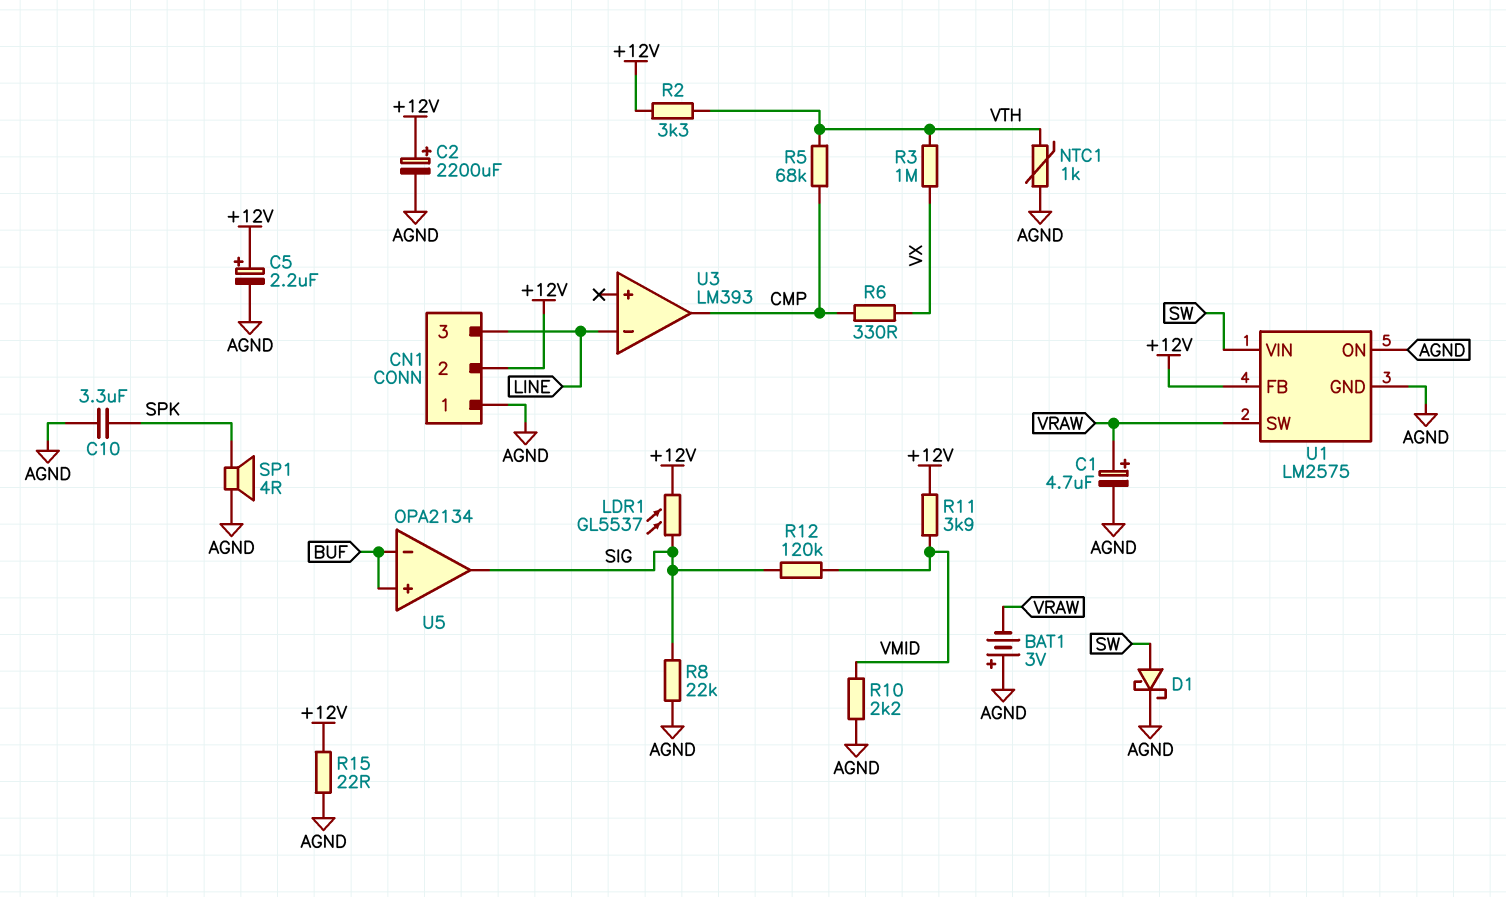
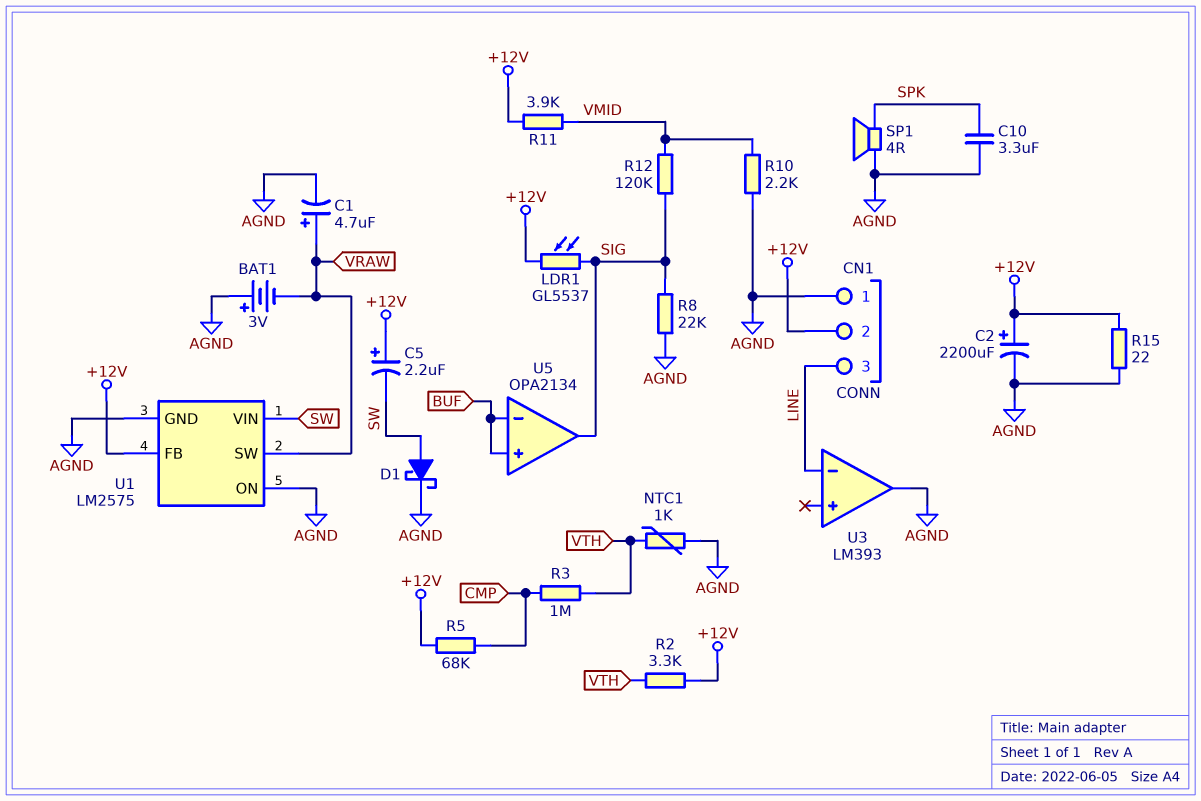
C5: 2.2uF (plus +12V, minus AGND) -> 2.2uF (plus +12V, minus SW)
R3: 1M (VTH, VX) -> 1M (CMP, VTH)
R5: 68k (CMP, VTH) -> 68k (+12V, CMP)
R6: 330 (CMP, VX) -> none
U3 pin out: CMP -> AGND

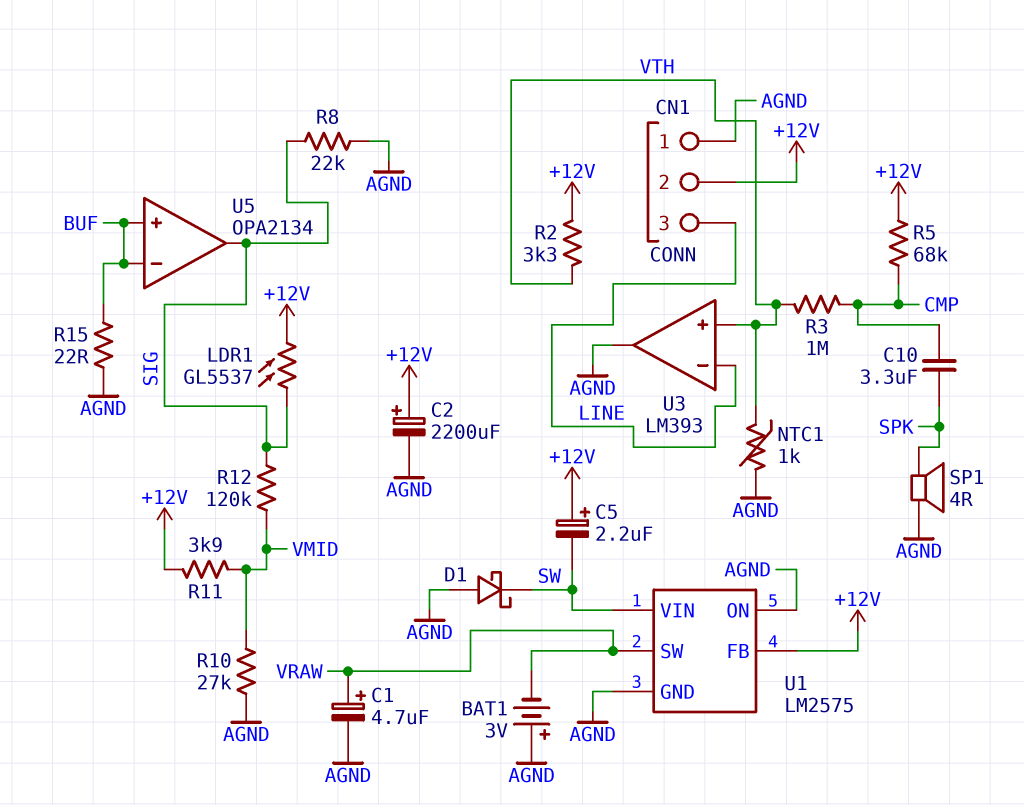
C10: 3.3uF (AGND, SPK) -> 3.3uF (CMP, SPK)
D1: schottky (A SW, K AGND) -> schottky (A AGND, K SW)
R10: 2.2k (AGND, VMID) -> 27k (AGND, VMID)
R15: 22 (+12V, AGND) -> 22 (AGND, BUF)
U3 pin in+: none -> VTH

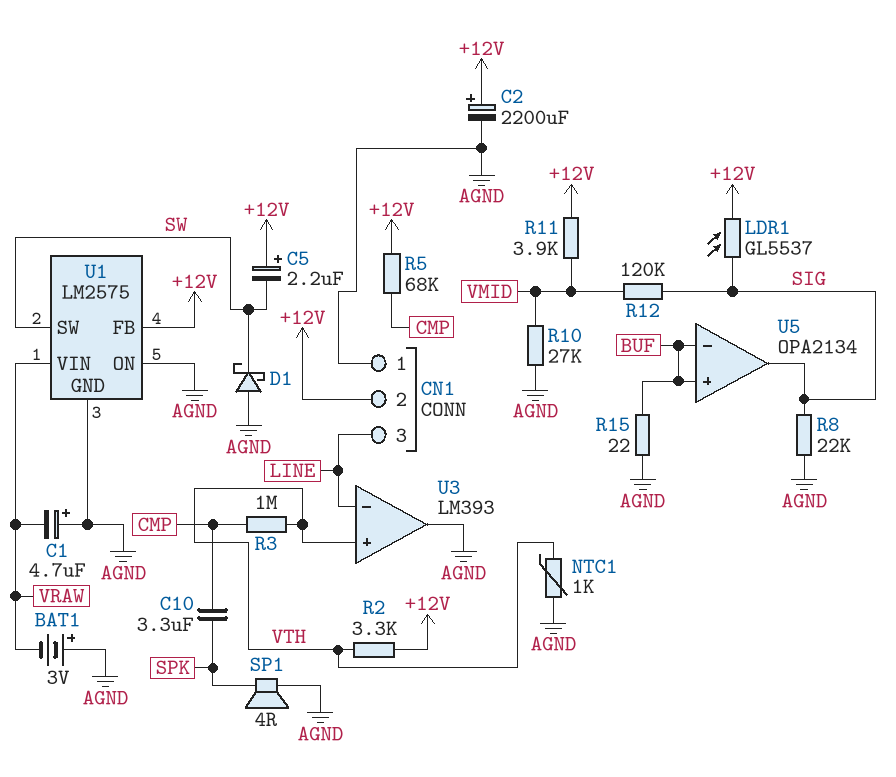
C1: 4.7uF (plus VRAW, minus AGND) -> 4.7uF (plus AGND, minus VRAW)
U1 pin SW: VRAW -> SW
U1 pin VIN: SW -> VRAW

